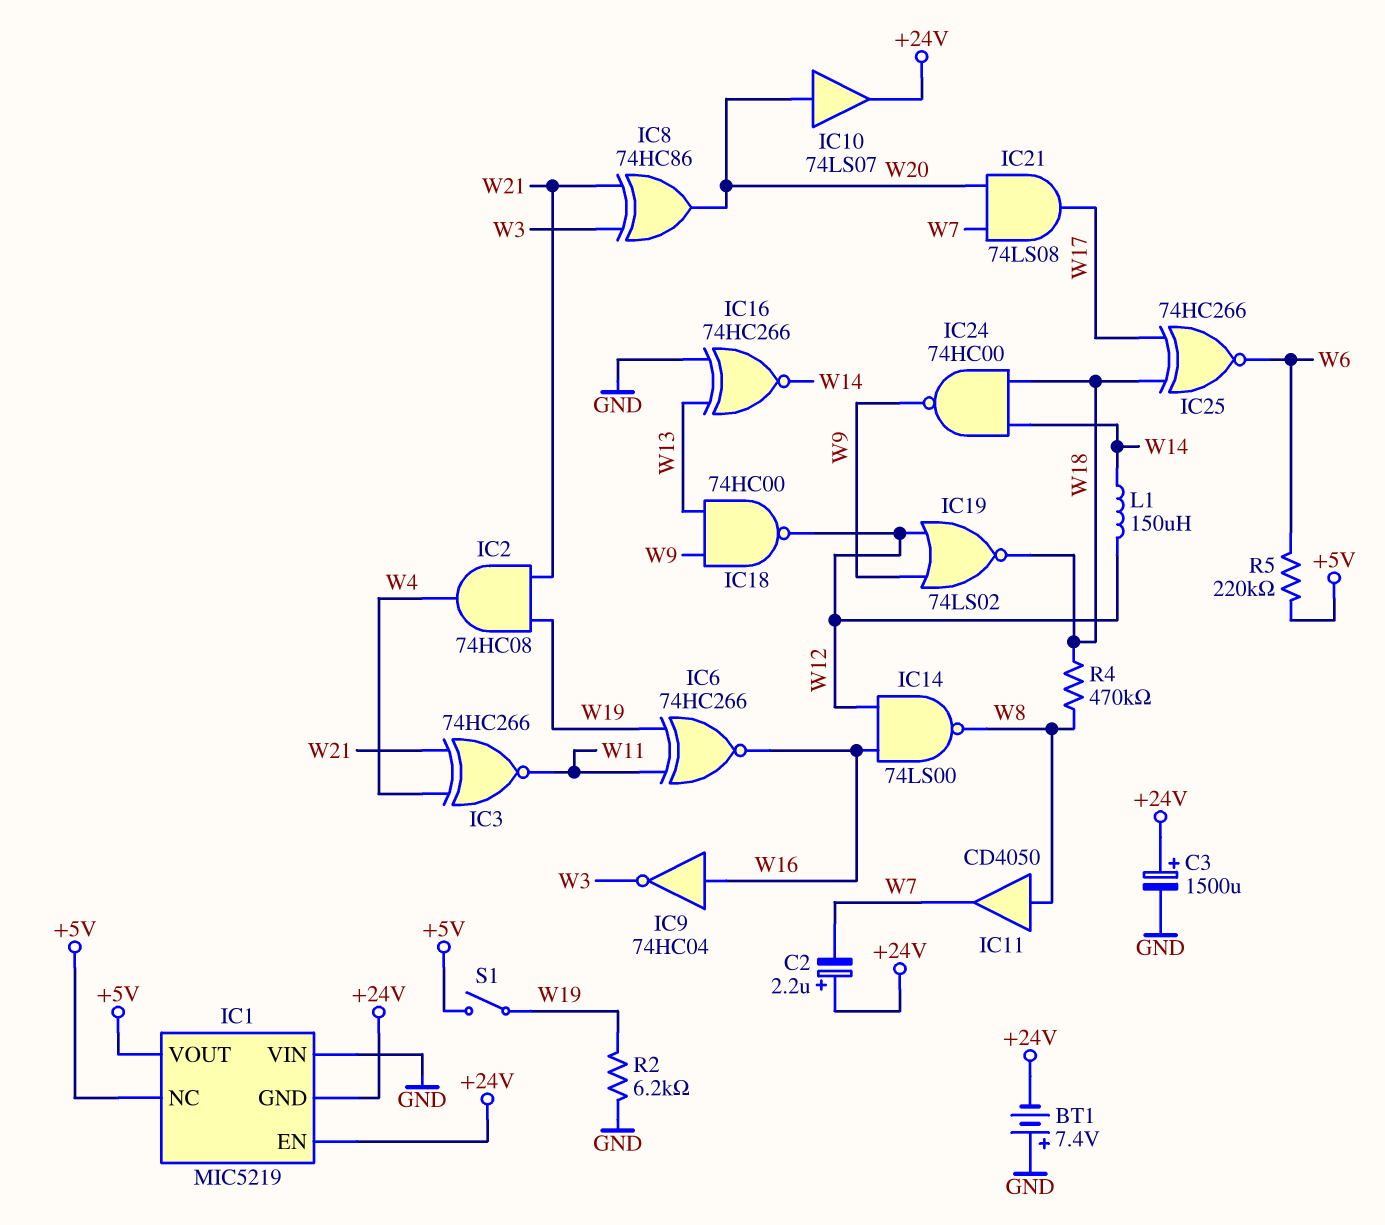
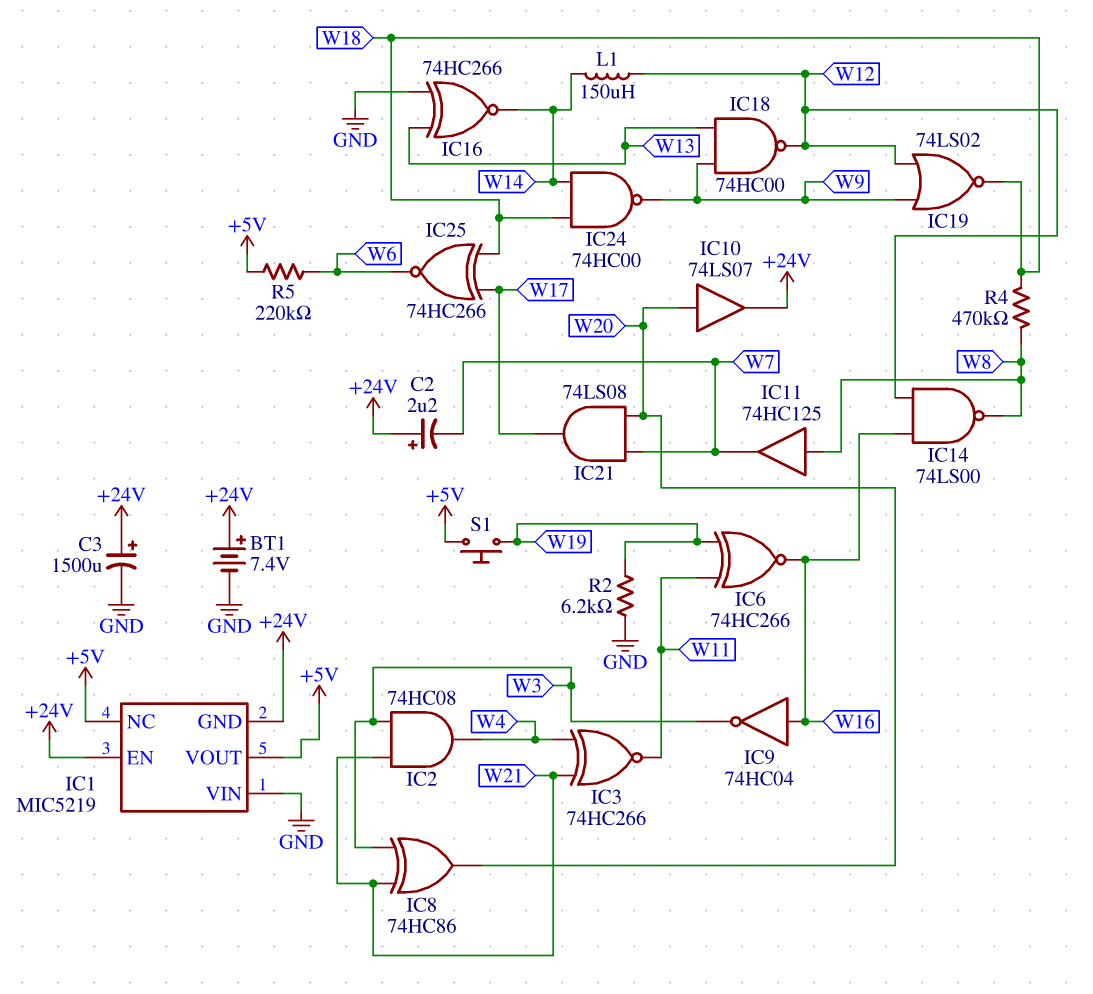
BT1: 7.4V (plus GND, minus +24V) -> 7.4V (plus +24V, minus GND)
IC2: AND 74HC08 (in W19, in W21, out W4) -> AND 74HC08 (in W3, in W21, out W4)
IC11: buffer CD4050 (in W8, out W7) -> buffer 74HC125 (in W8, out W7)
S1: switch (+5V, W19) -> button (+5V, W19)

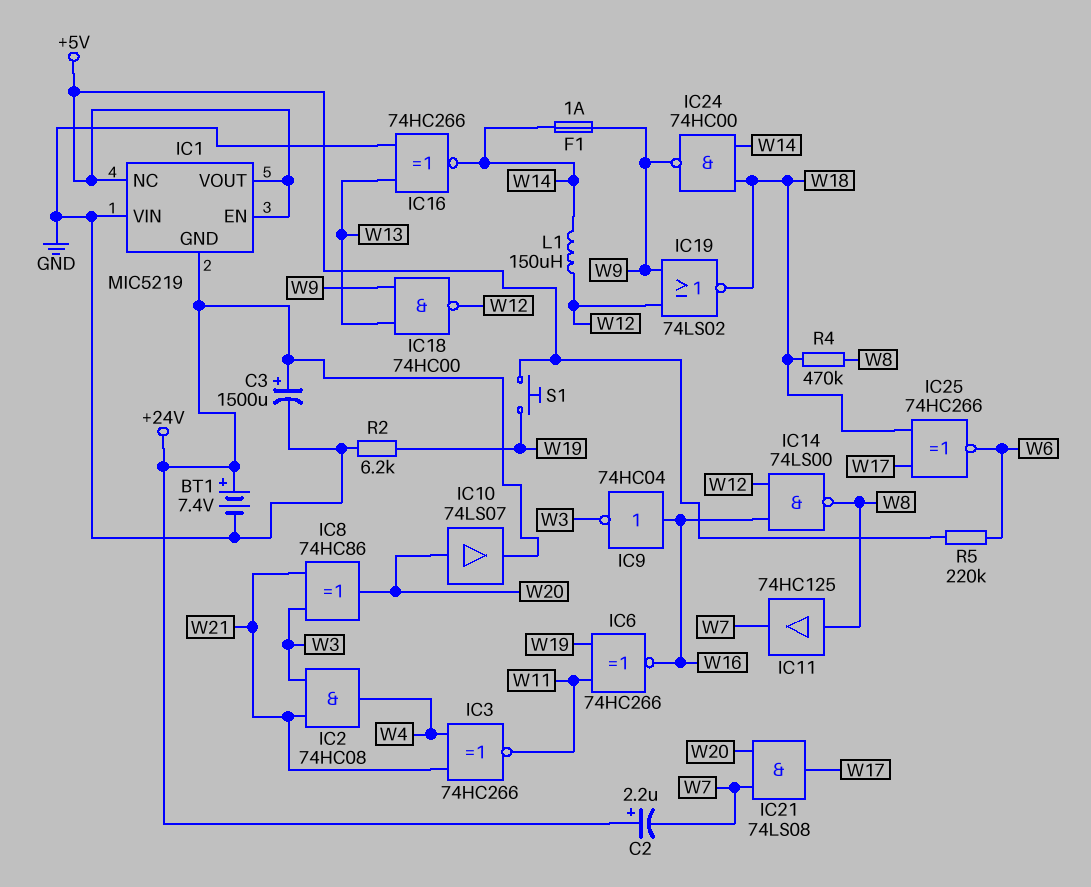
F1: none -> 1A (W9, W14)
IC1 pin EN: +24V -> +5V

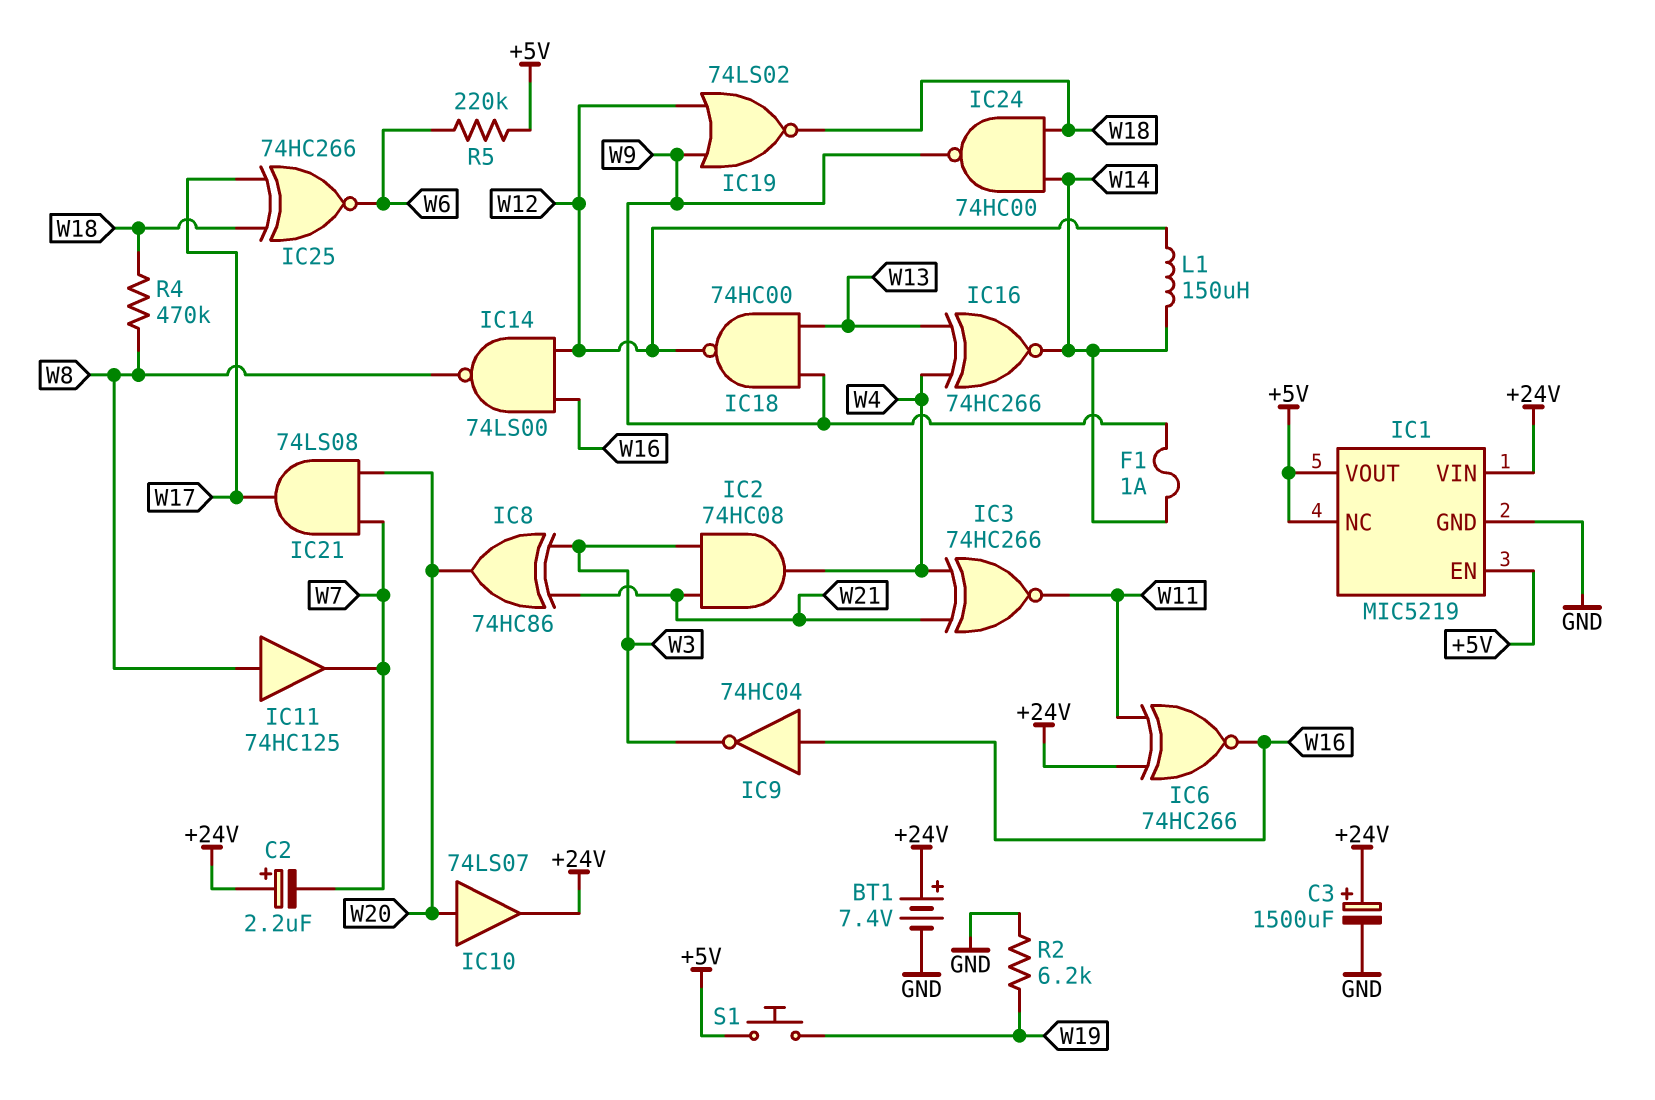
IC1 pin GND: +24V -> GND
IC1 pin VIN: GND -> +24V
IC6: XNOR 74HC266 (in W11, in W19, out W16) -> XNOR 74HC266 (in +24V, in W11, out W16)
IC16: XNOR 74HC266 (in GND, in W13, out W14) -> XNOR 74HC266 (in W4, in W13, out W14)

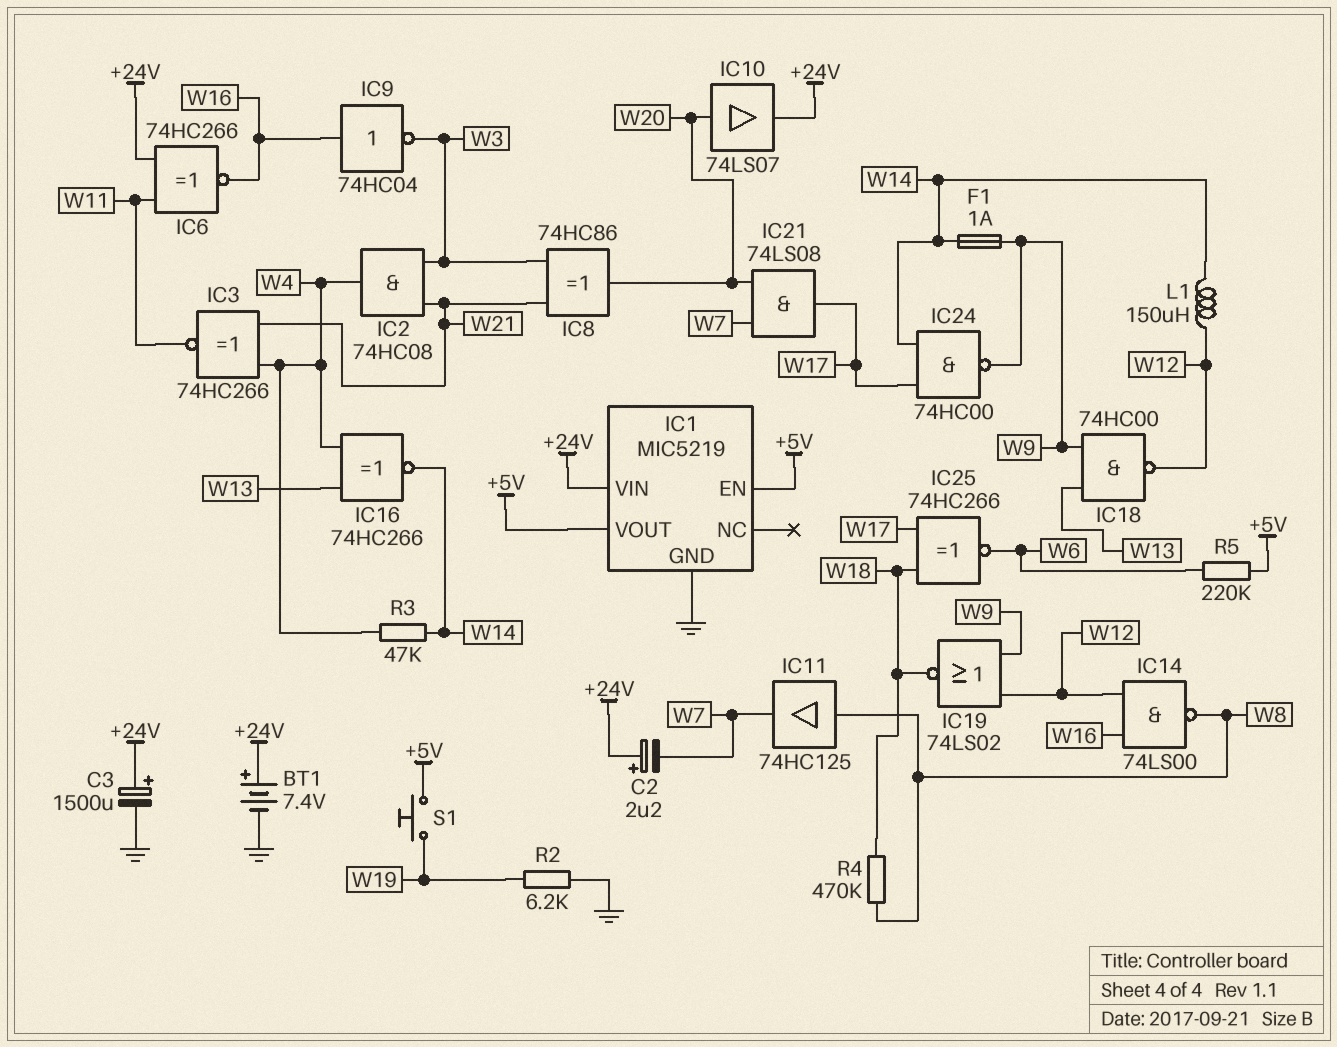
IC1 pin NC: +5V -> none
IC24: NAND 74HC00 (in W14, in W18, out W9) -> NAND 74HC00 (in W14, in W17, out W9)
R3: none -> 47k (W4, W14)

